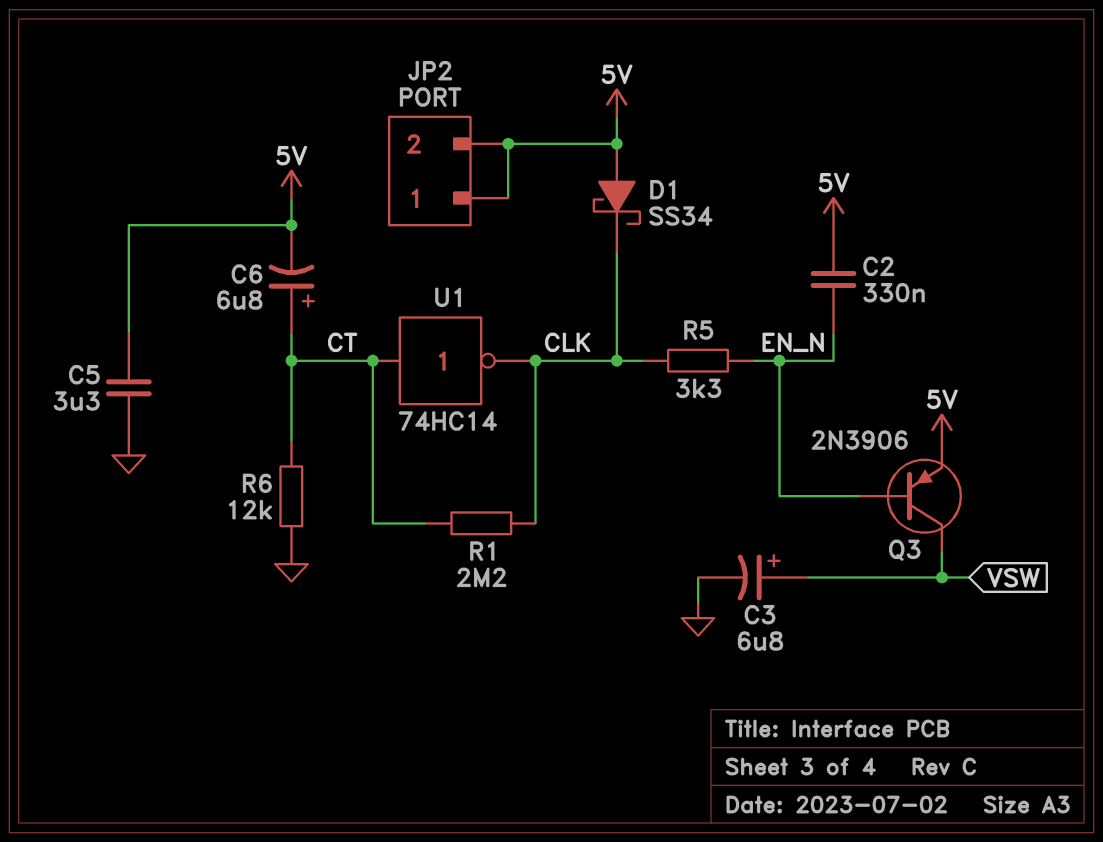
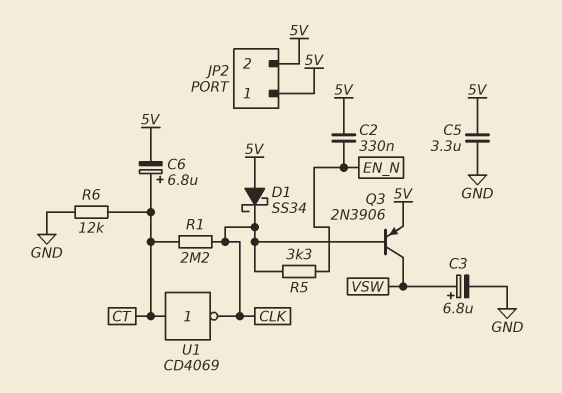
Q3: PNP 2N3906 (B EN_N, C VSW, E 5V) -> PNP 2N3906 (B CLK, C VSW, E 5V)
U1: NOT 74HC14 (in CT, out CLK) -> NOT CD4069 (in CT, out CLK)

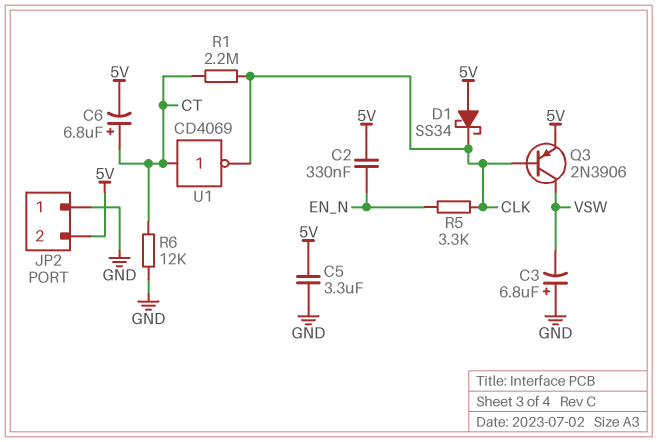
C3: 6.8uF (plus VSW, minus GND) -> 6.8uF (plus GND, minus VSW)
JP2 pin 1: 5V -> GND

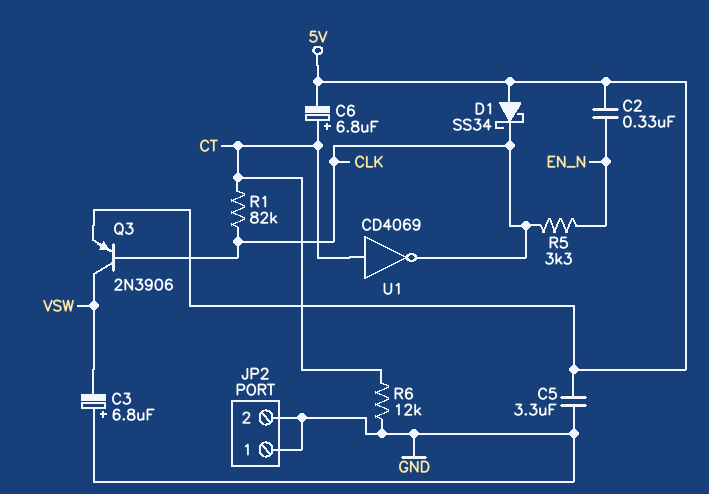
JP2 pin 2: 5V -> GND
R1: 2.2M (CLK, CT) -> 82k (CLK, CT)

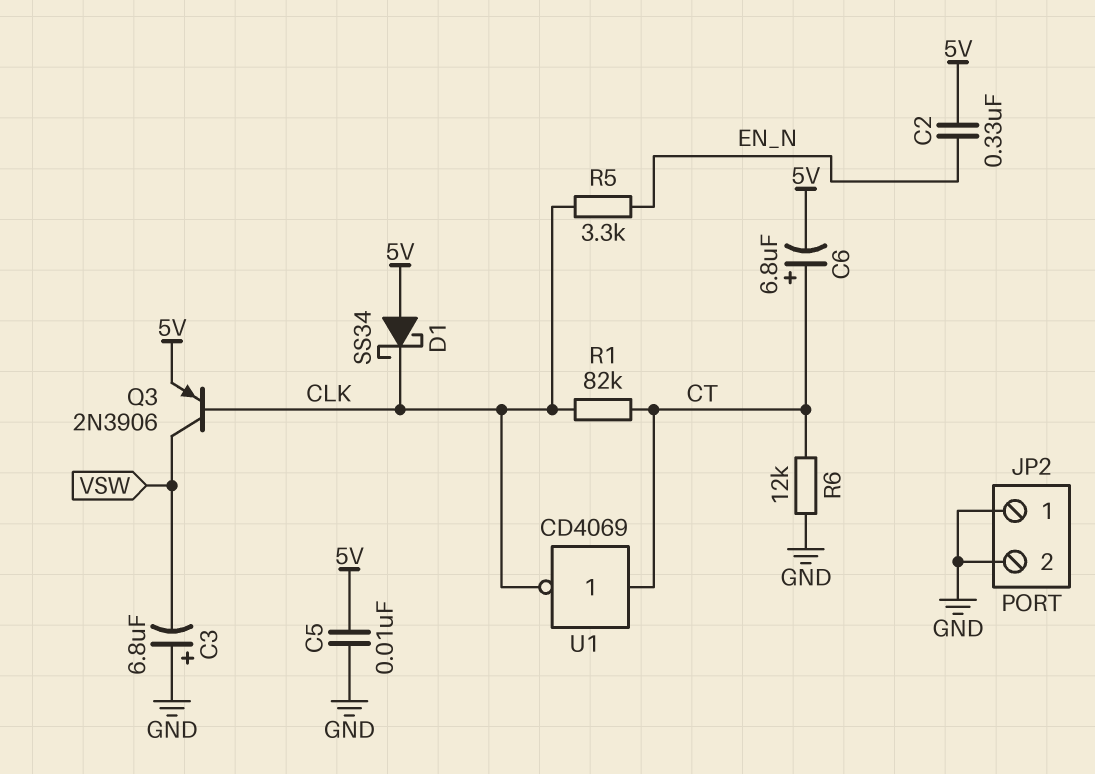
C5: 3.3uF (5V, GND) -> 10nF (5V, GND)

